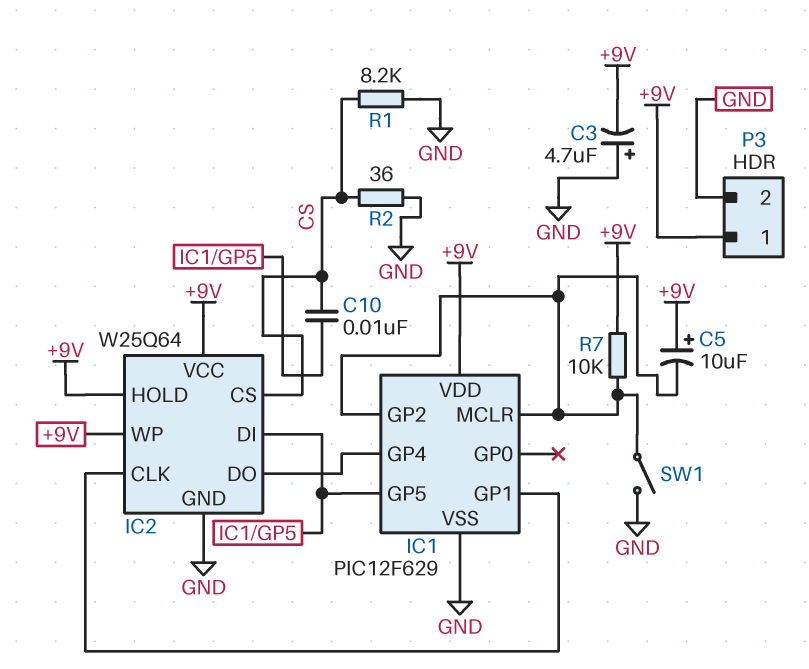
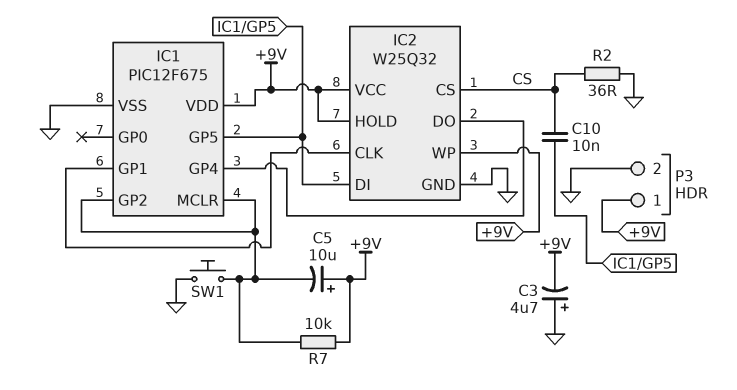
IC1: PIC12F629 -> PIC12F675
IC2: W25Q64 -> W25Q32
R1: 8.2k (CS, GND) -> none
SW1: switch (GND, IC1/GP2) -> button (GND, IC1/GP2)

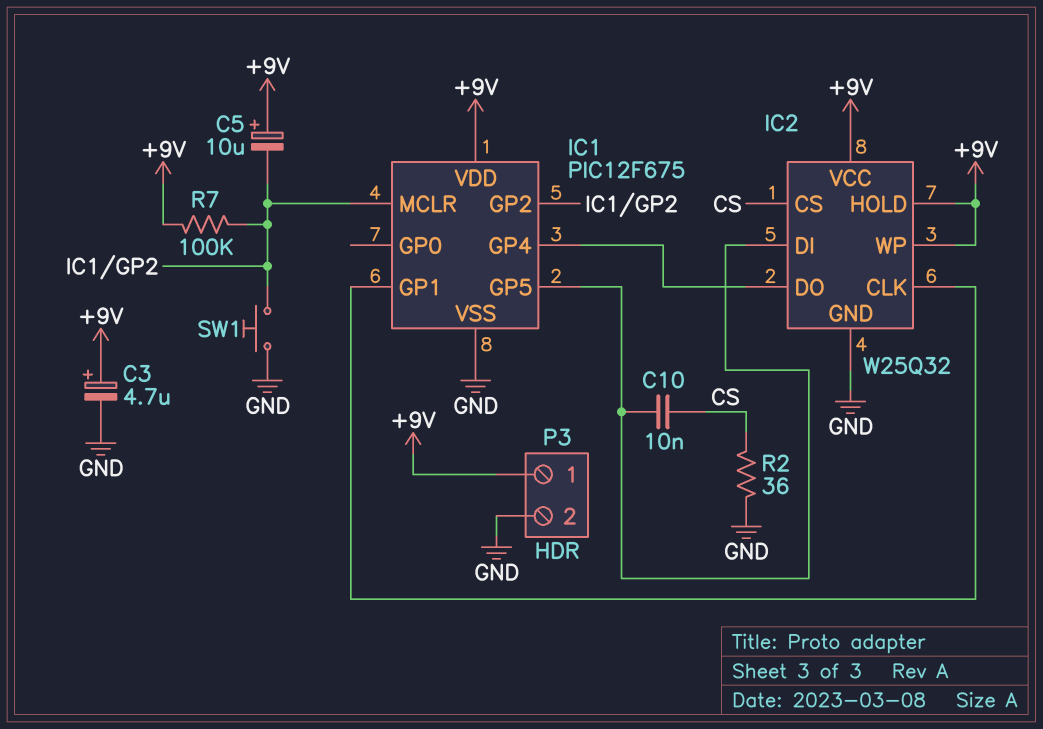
C3: 4.7uF (plus GND, minus +9V) -> 4.7uF (plus +9V, minus GND)
R7: 10k (+9V, IC1/GP2) -> 100k (+9V, IC1/GP2)

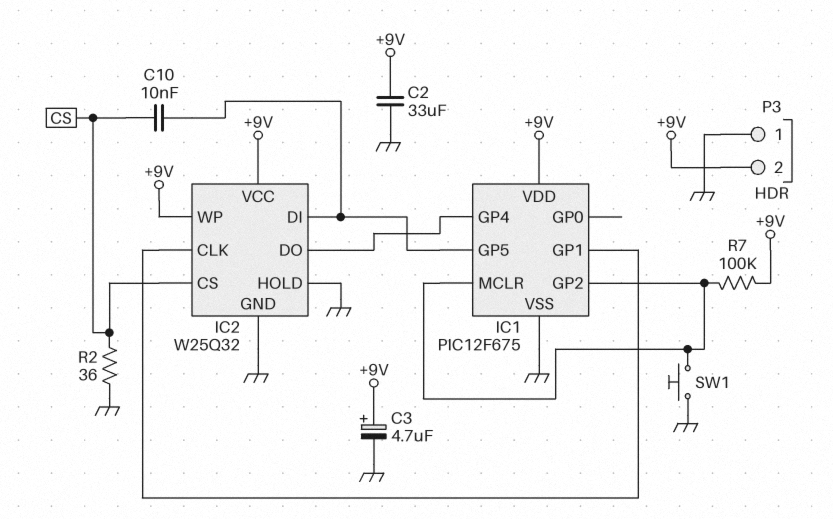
C2: none -> 33uF (+9V, GND)
C5: 10uF (plus +9V, minus IC1/GP2) -> none
IC2 pin HOLD: +9V -> GND
P3 pin 1: +9V -> GND
P3 pin 2: GND -> +9V

